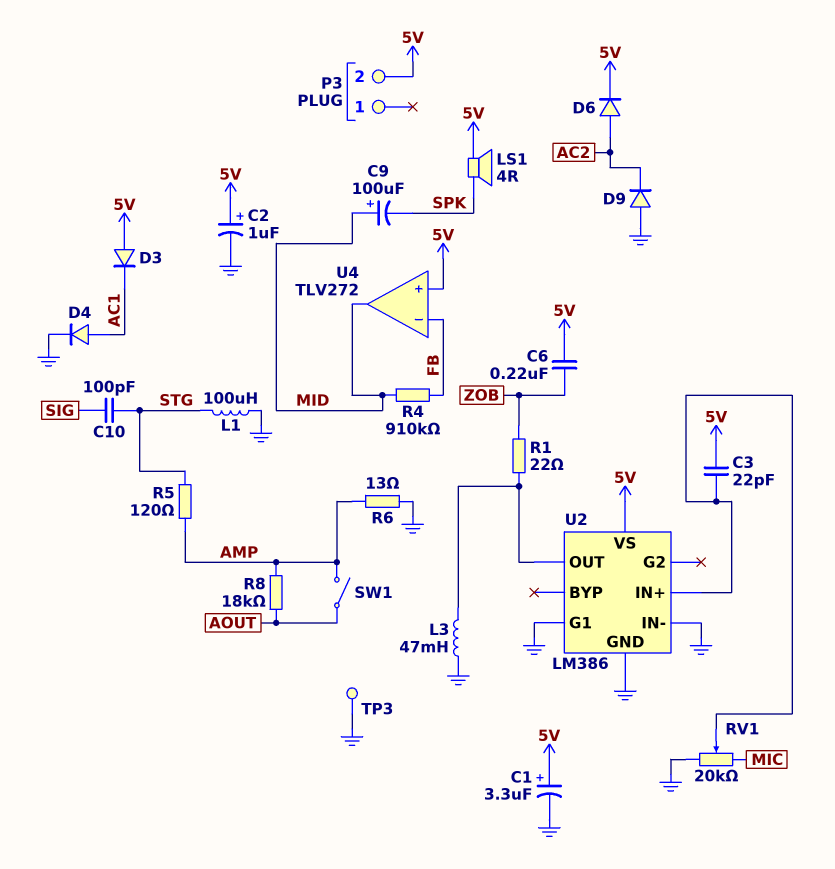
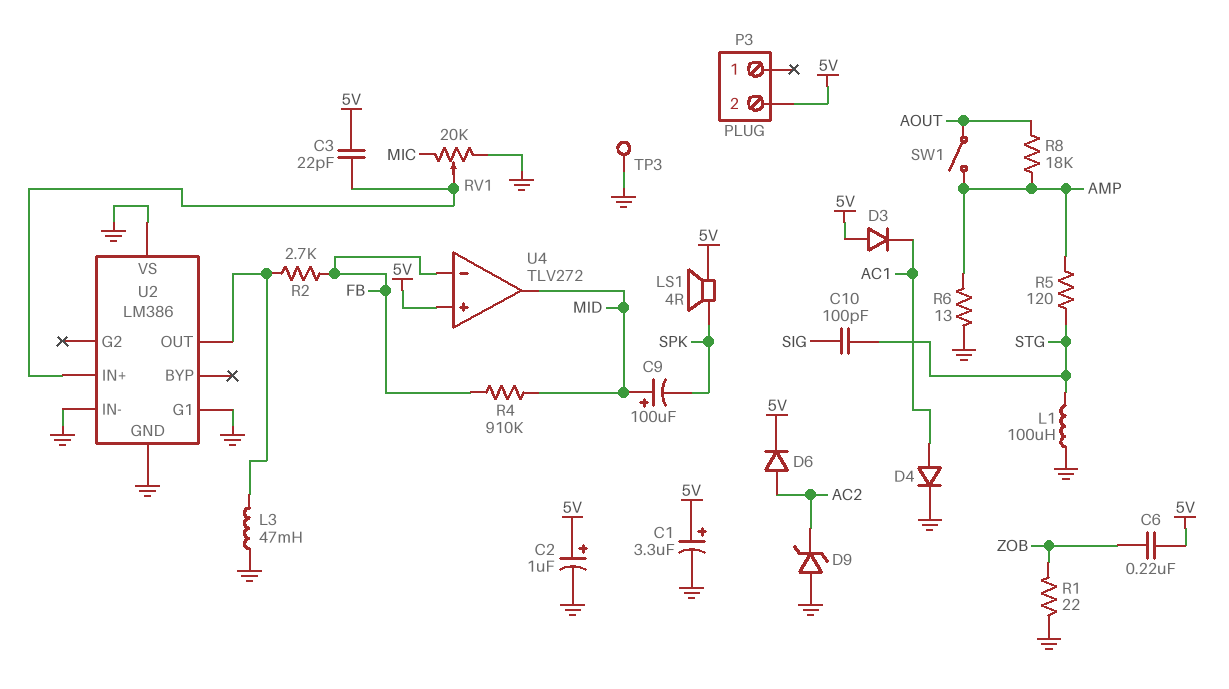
D9: diode (A GND, K AC2) -> zener (A GND, K AC2)
R1: 22 (U2/OUT, ZOB) -> 22 (GND, ZOB)
R2: none -> 2.7k (FB, U2/OUT)
U2 pin VS: 5V -> GND

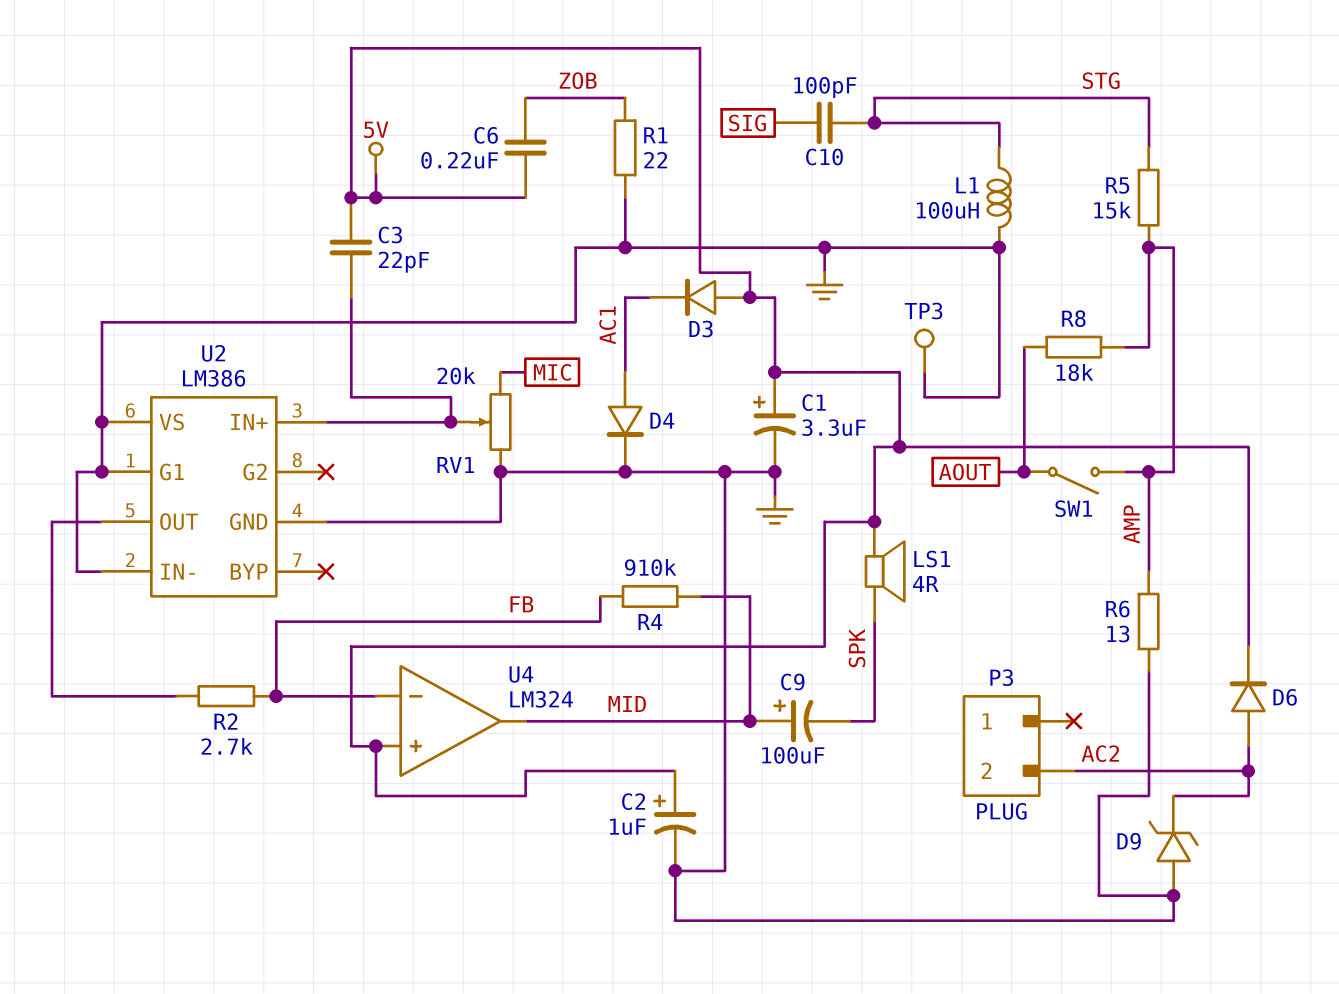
L3: 47mH (GND, U2/OUT) -> none
P3 pin 2: 5V -> AC2
R5: 120 (AMP, STG) -> 15k (AMP, STG)
U4: TLV272 -> LM324

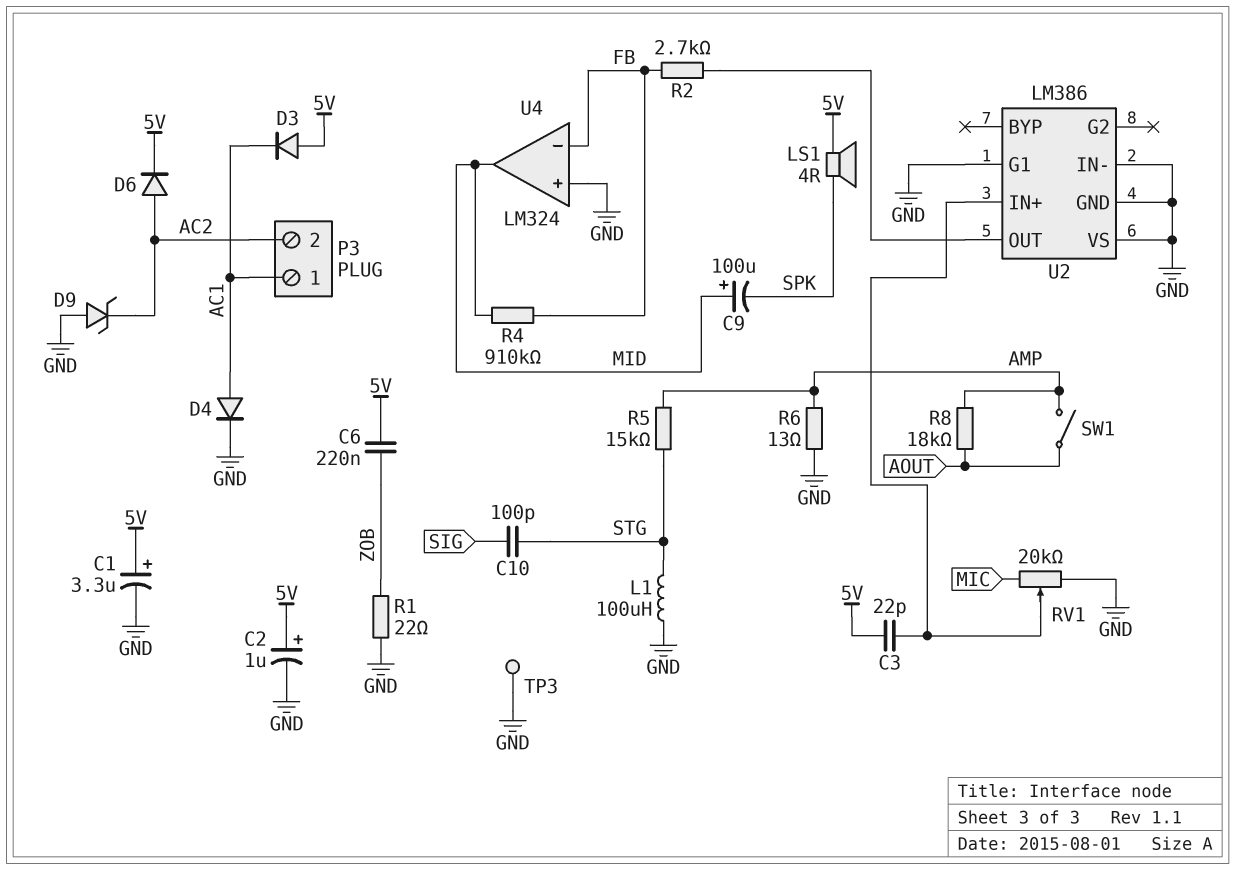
P3 pin 1: none -> AC1
U4 pin in+: 5V -> GND

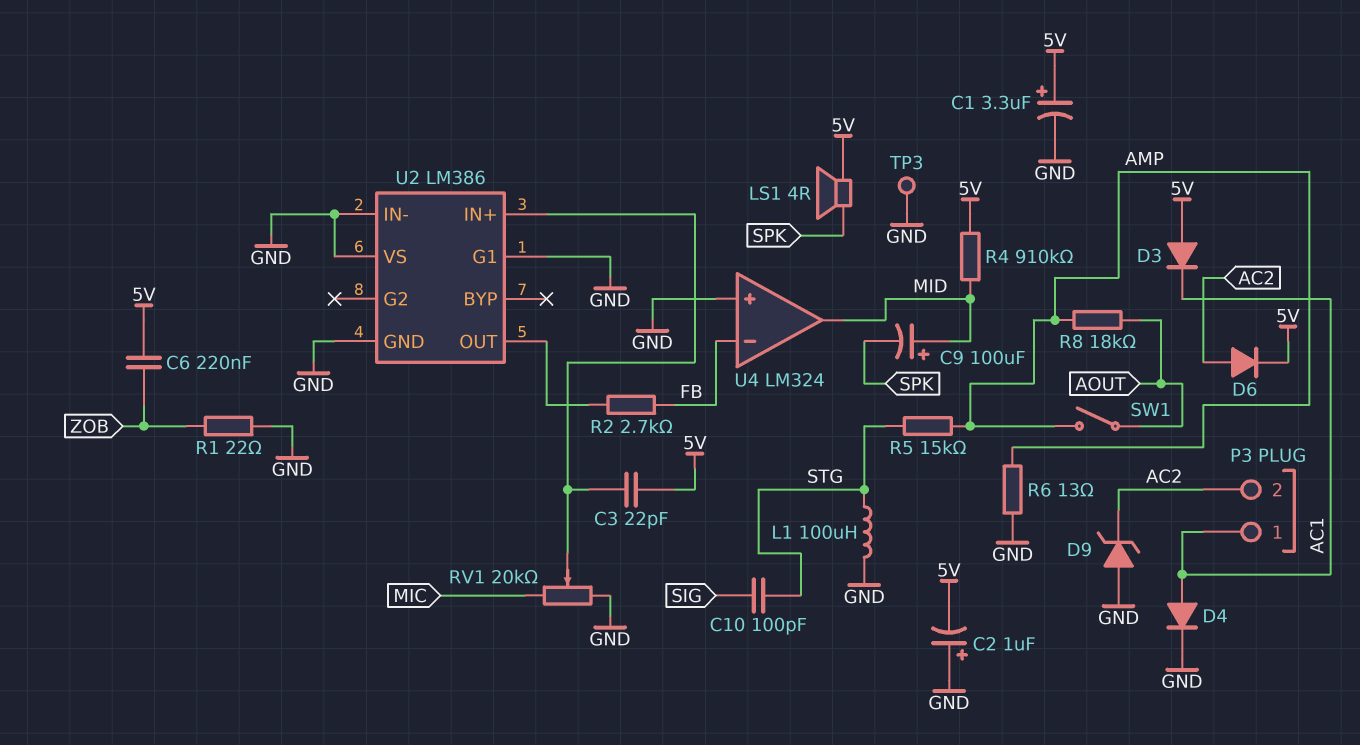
C2: 1uF (plus 5V, minus GND) -> 1uF (plus GND, minus 5V)
R4: 910k (FB, MID) -> 910k (5V, MID)

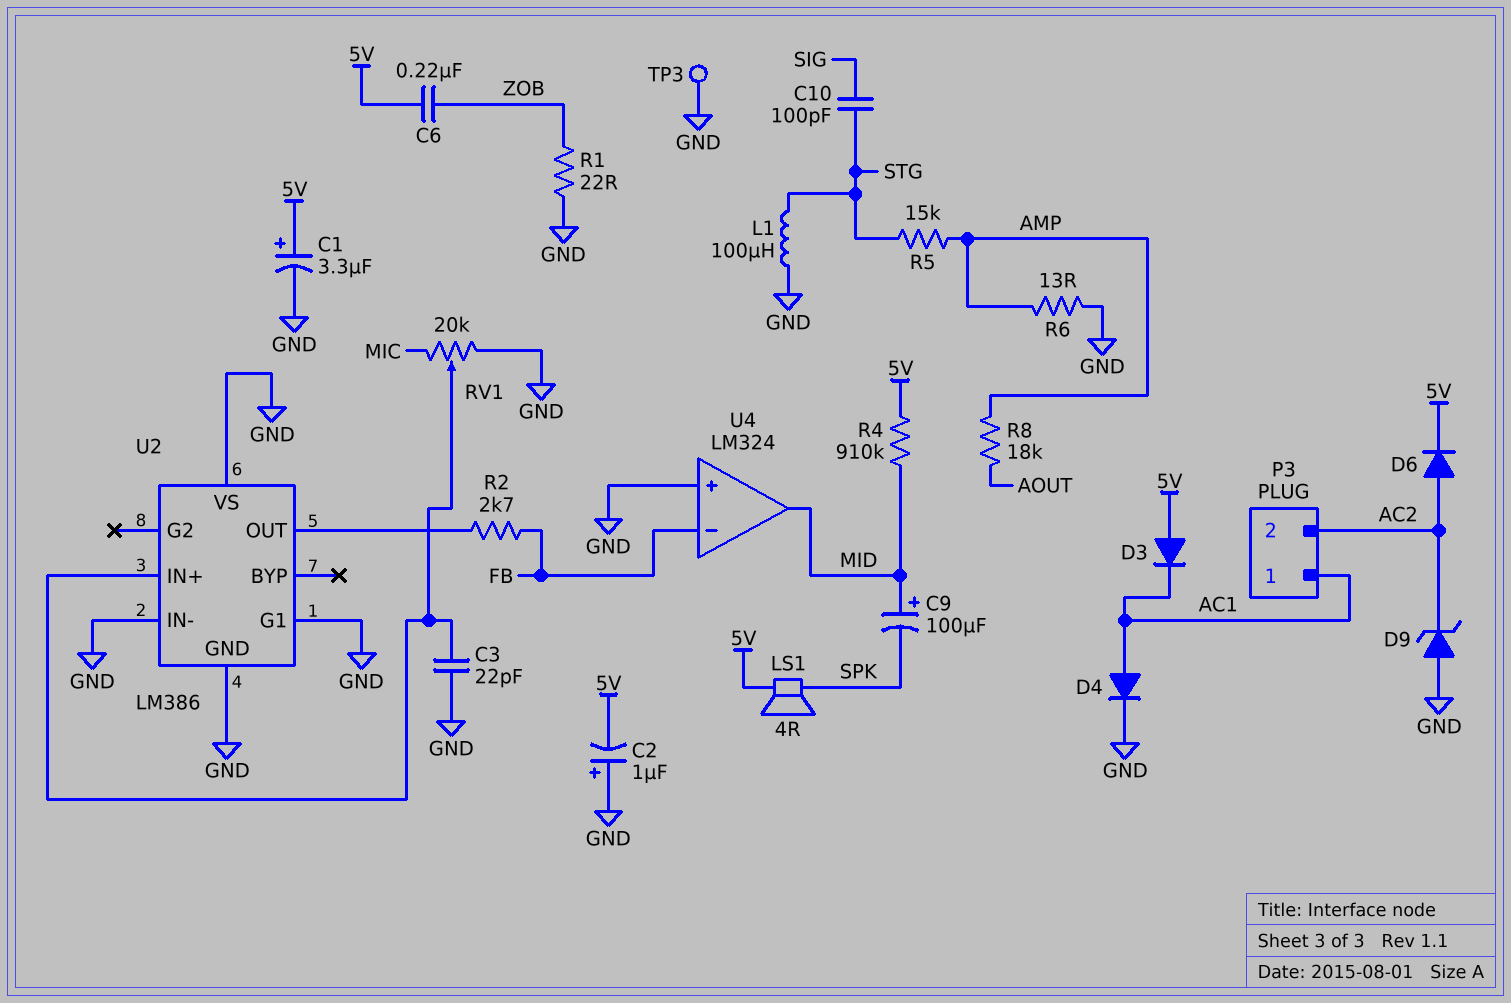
C3: 22pF (5V, U2/IN+) -> 22pF (GND, U2/IN+)
SW1: switch (AMP, AOUT) -> none

